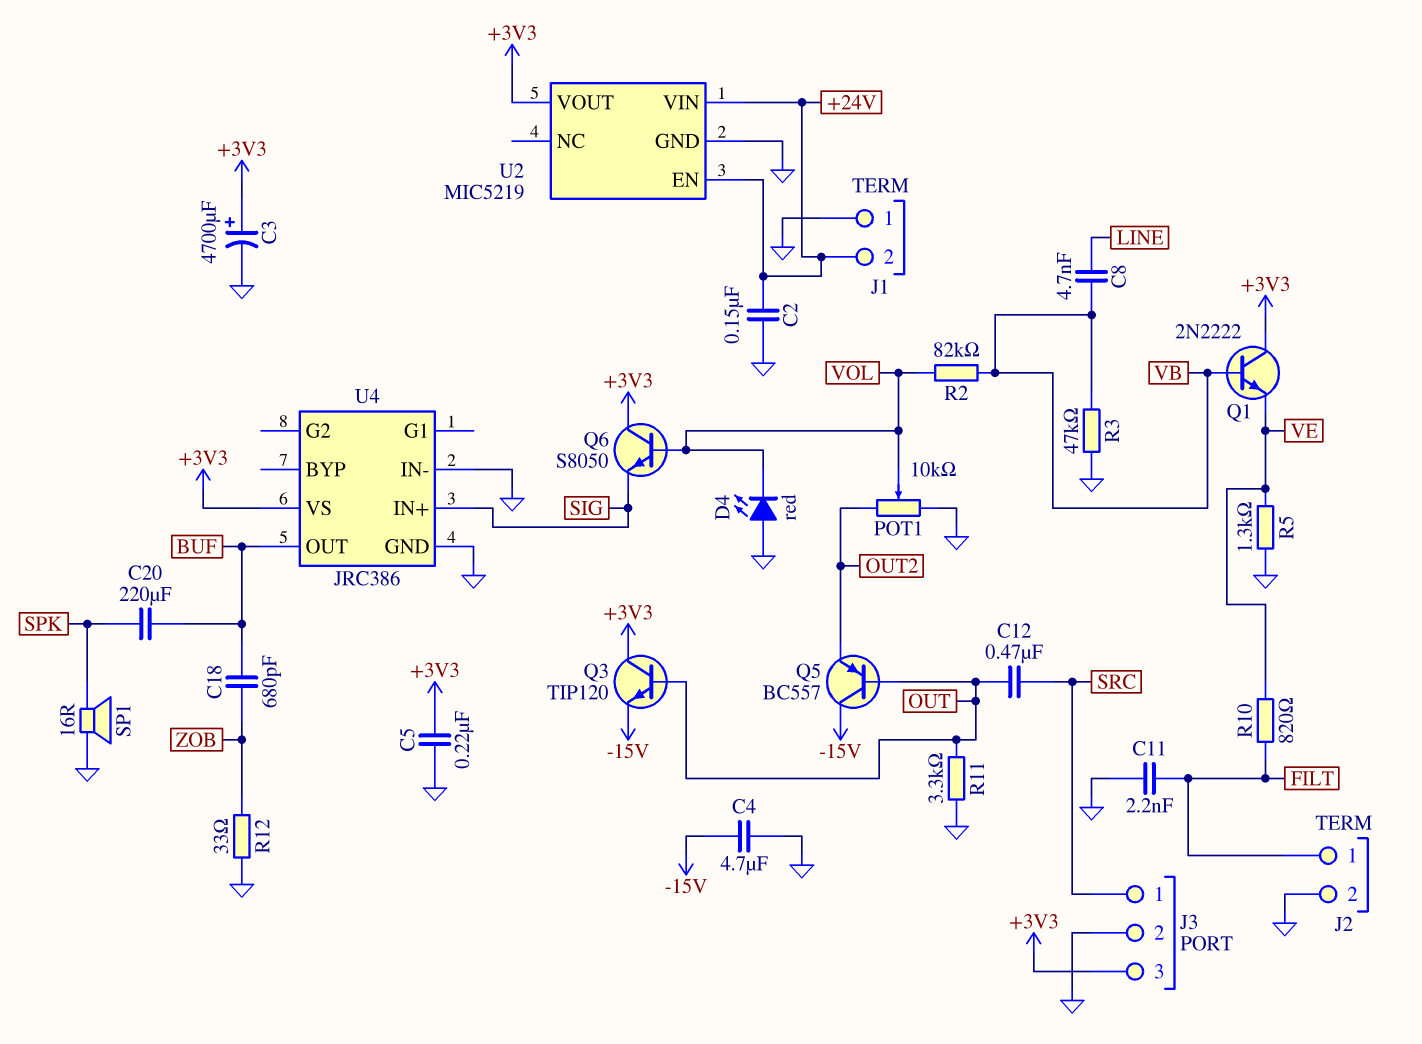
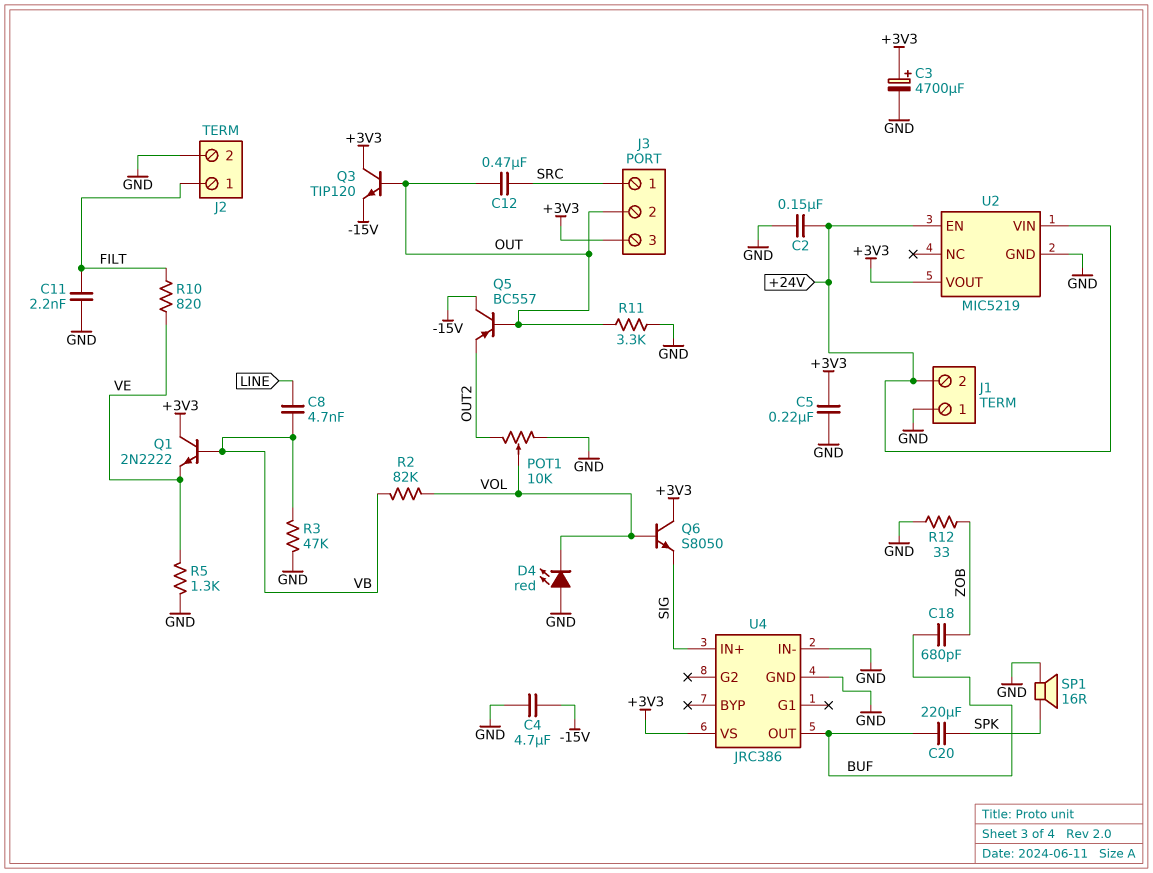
J3 pin 2: GND -> OUT

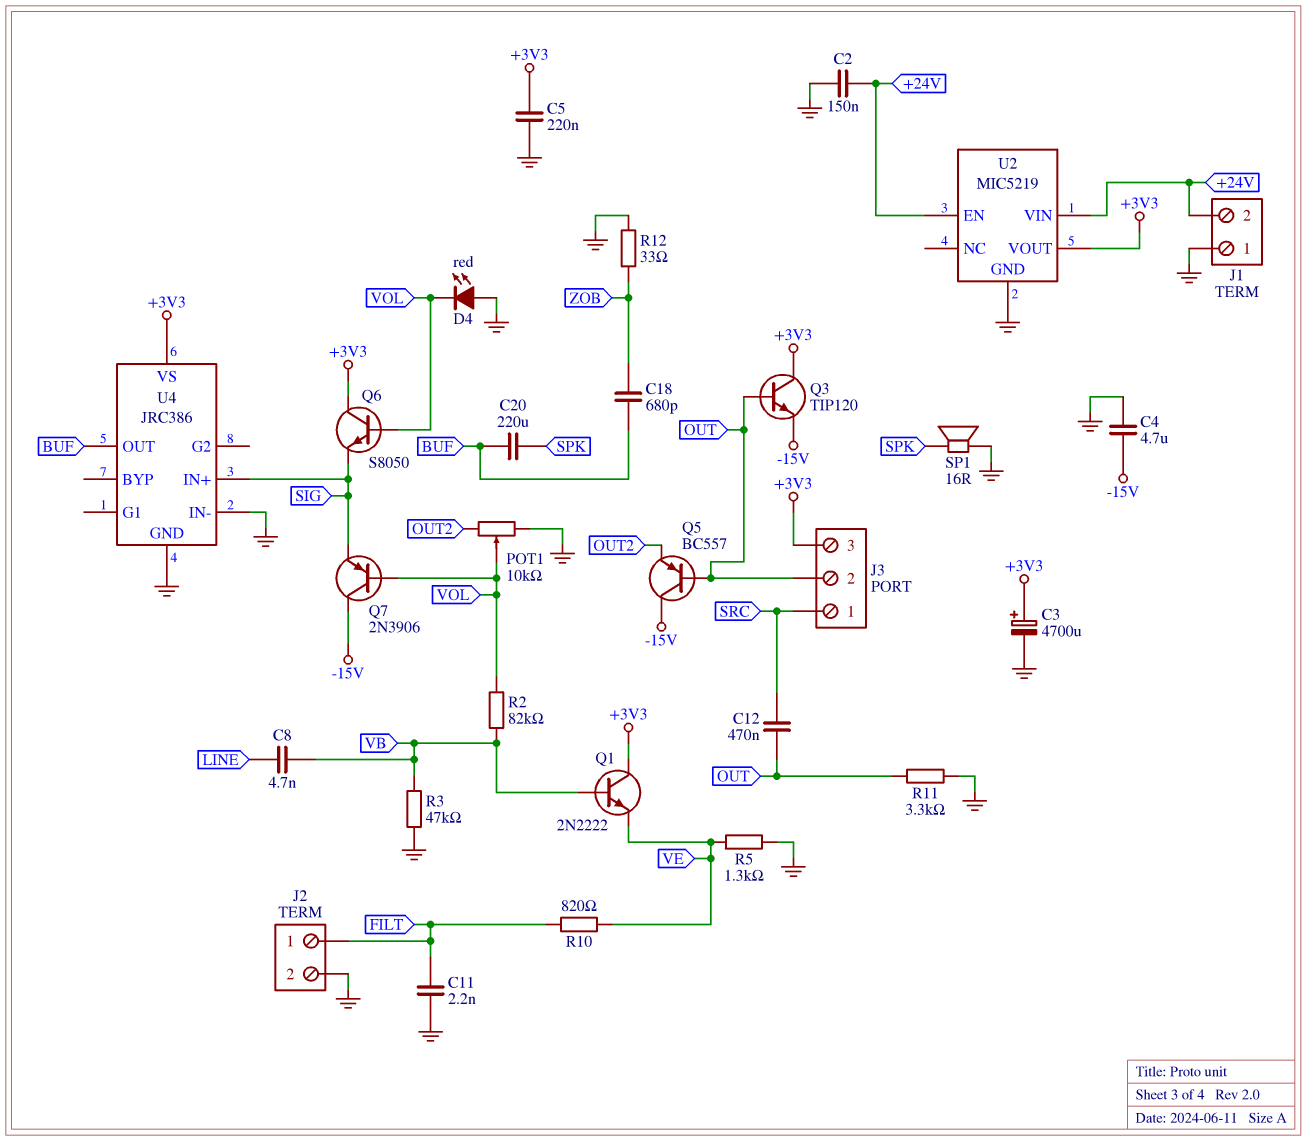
Q7: none -> PNP 2N3906 (B VOL, C -15V, E SIG)

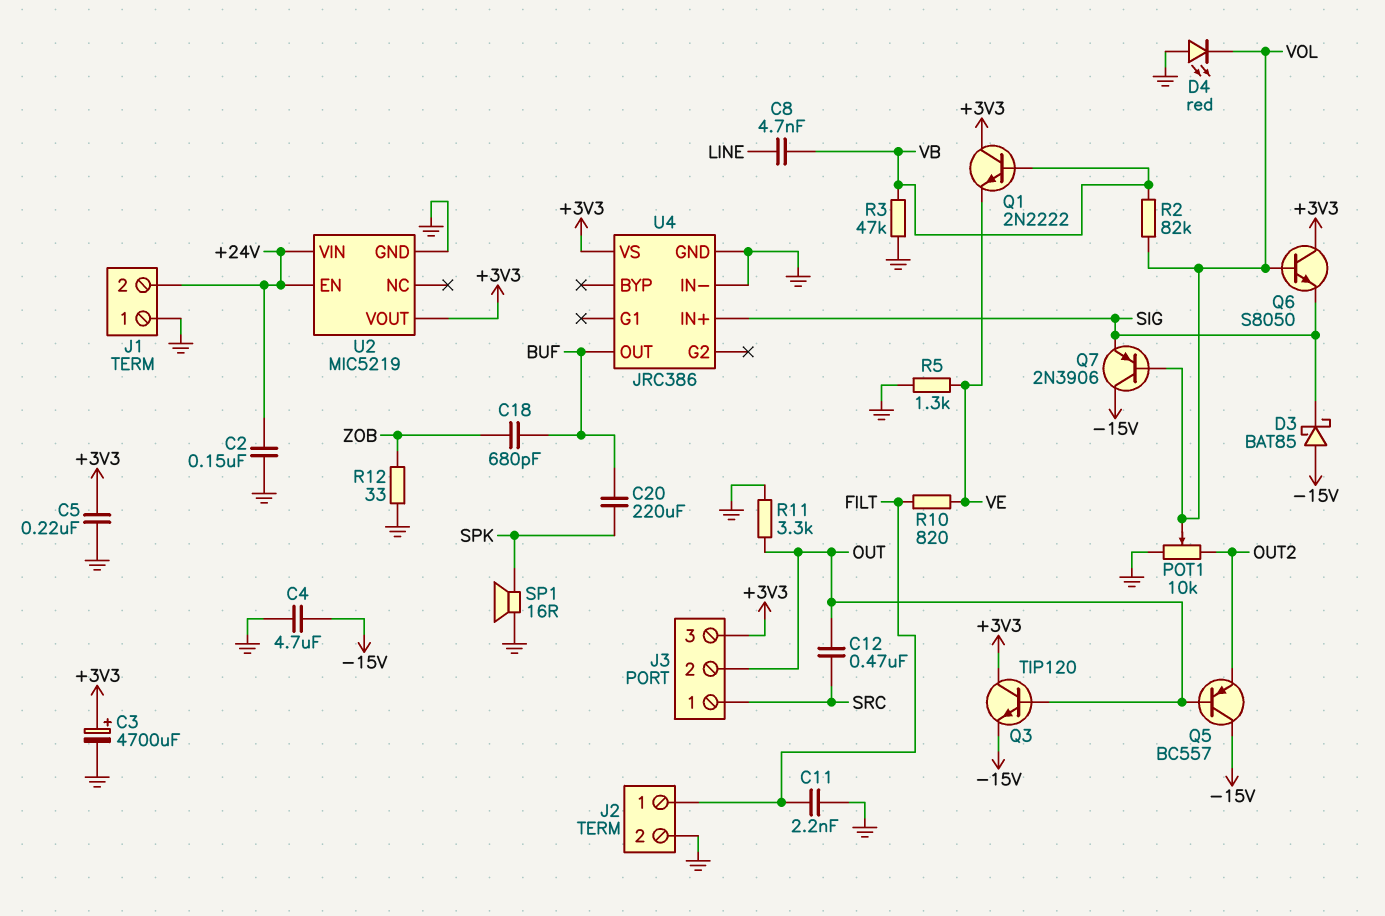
D3: none -> schottky BAT85 (A -15V, K SIG)

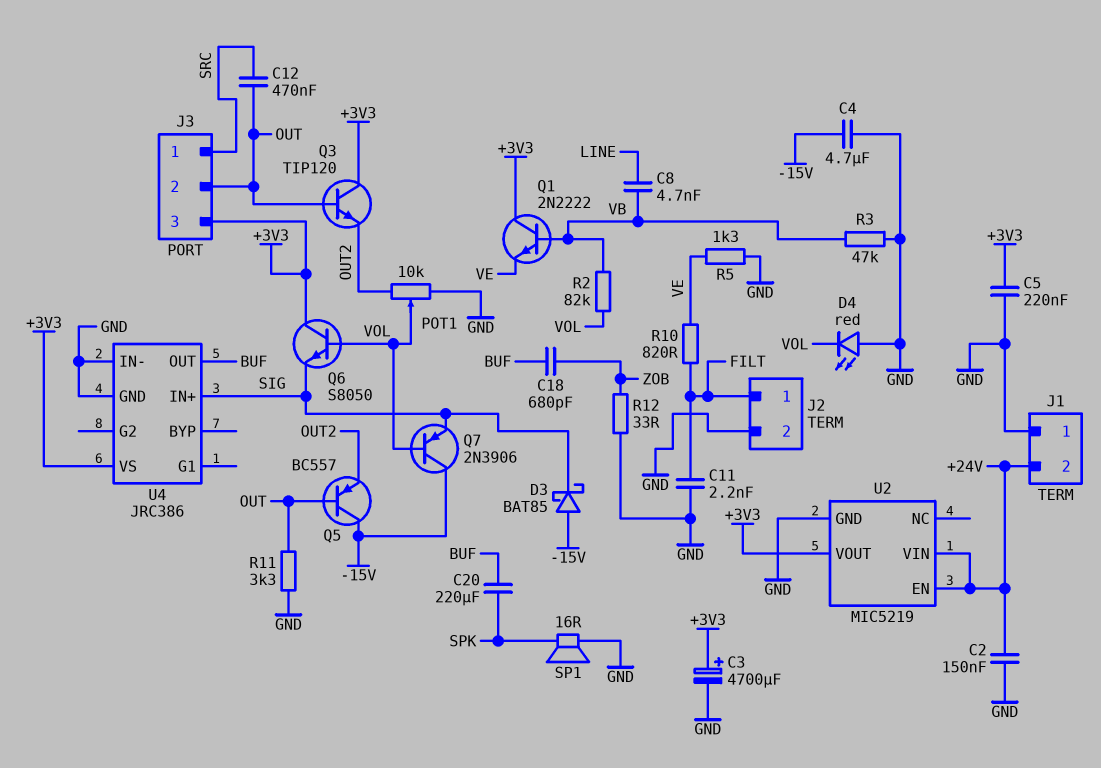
Q3: NPN TIP120 (B OUT, C +3V3, E -15V) -> NPN TIP120 (B OUT, C +3V3, E OUT2)

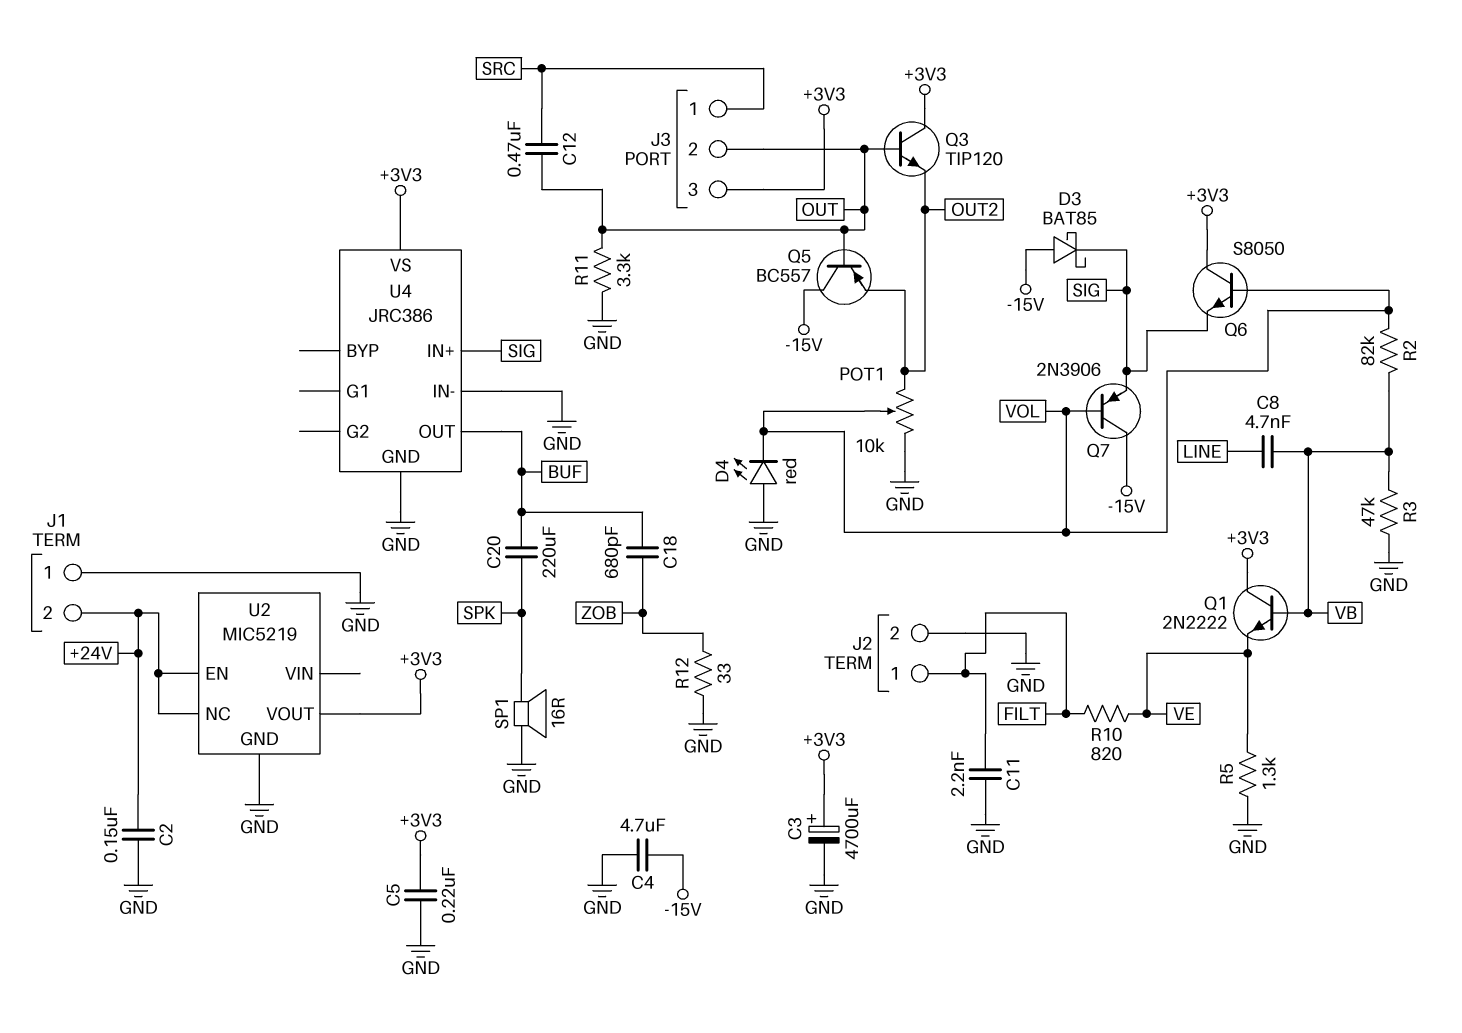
U2 pin NC: none -> +24V
U2 pin VIN: +24V -> none

